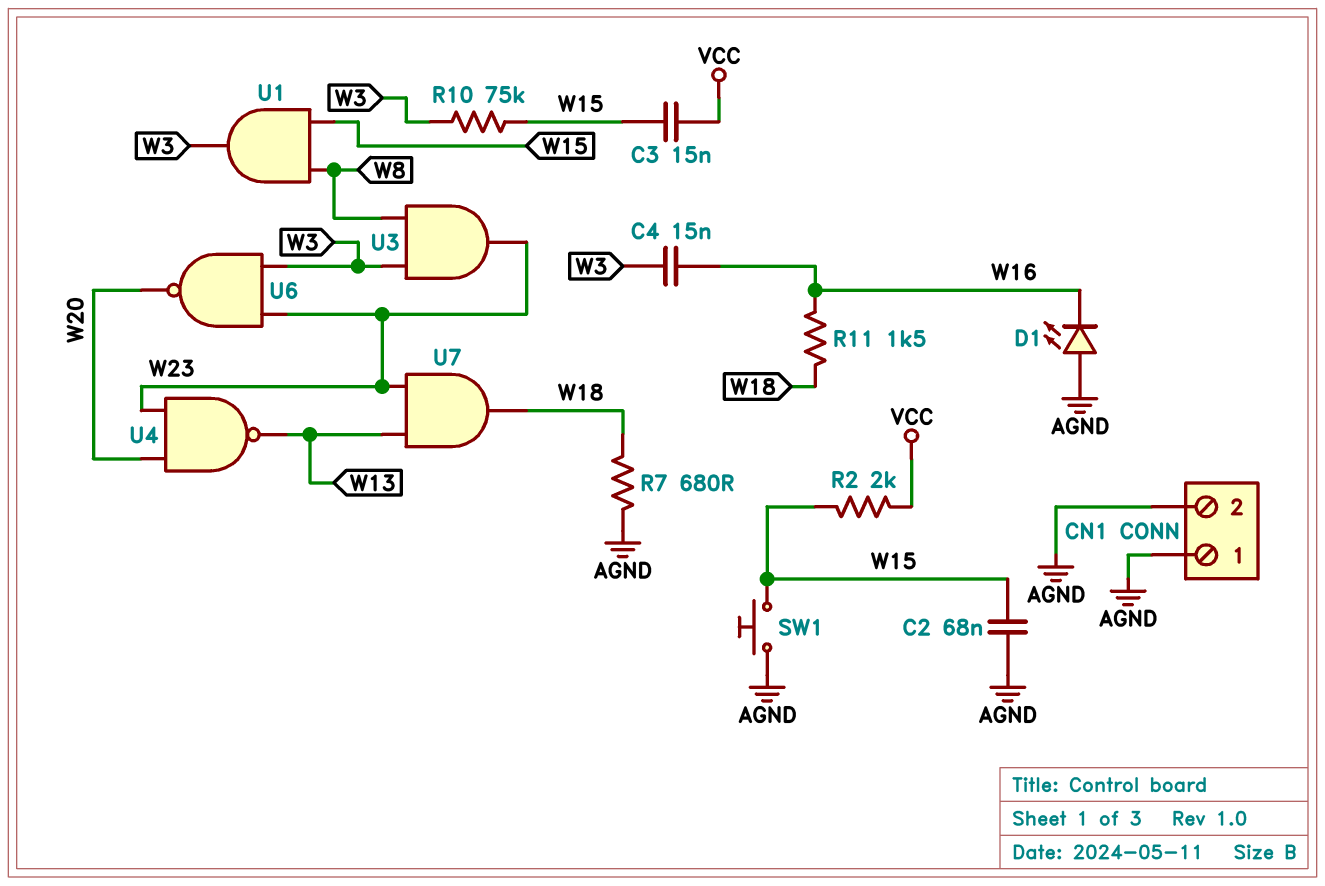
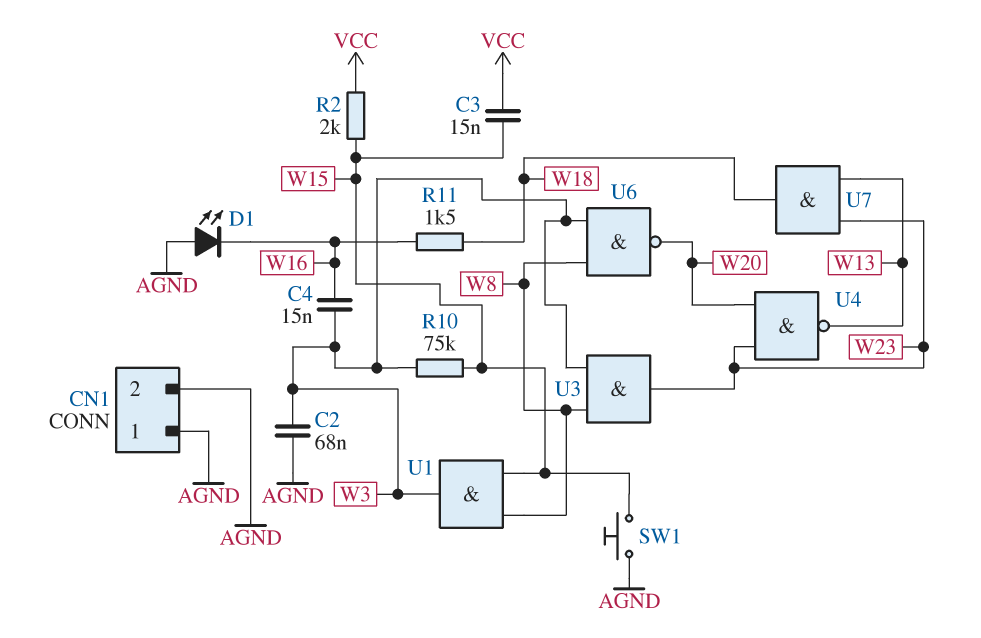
C2: 68nF (AGND, W15) -> 68nF (AGND, W3)
R7: 680 (AGND, W18) -> none
U6: NAND (in W3, in W23, out W20) -> NAND (in W3, in W8, out W20)

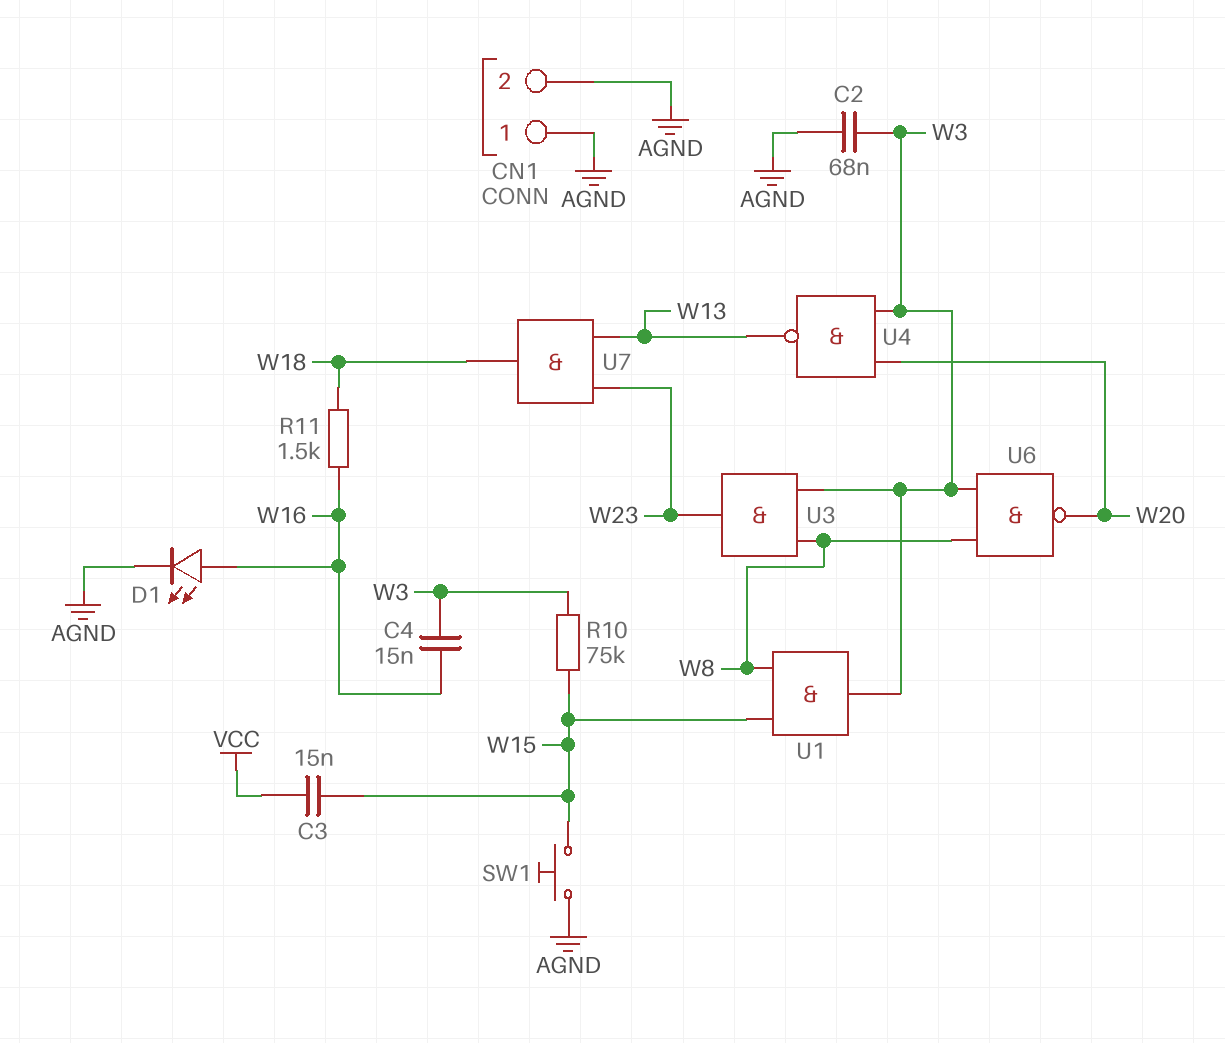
D1: LED (A AGND, K W16) -> LED (A W16, K AGND)
R2: 2k (VCC, W15) -> none
U4: NAND (in W20, in W23, out W13) -> NAND (in W3, in W20, out W13)

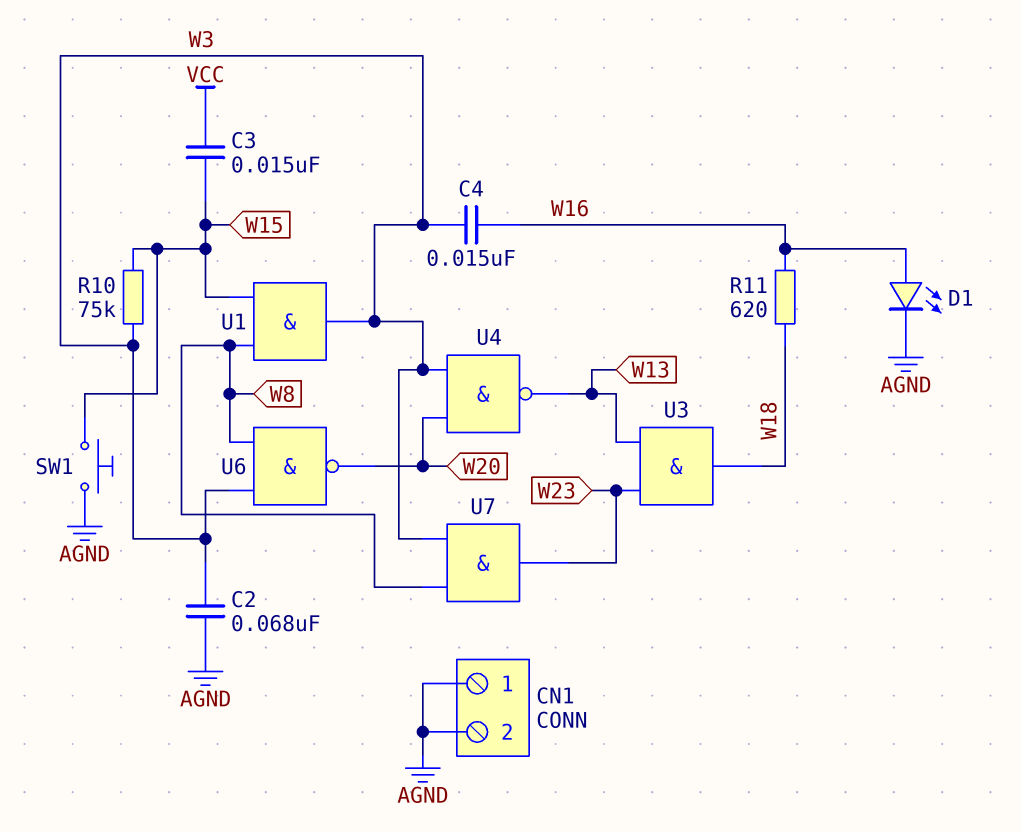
R11: 1.5k (W16, W18) -> 620 (W16, W18)
U3: AND (in W3, in W8, out W23) -> AND (in W13, in W23, out W18)
U7: AND (in W13, in W23, out W18) -> AND (in W3, in W8, out W23)

